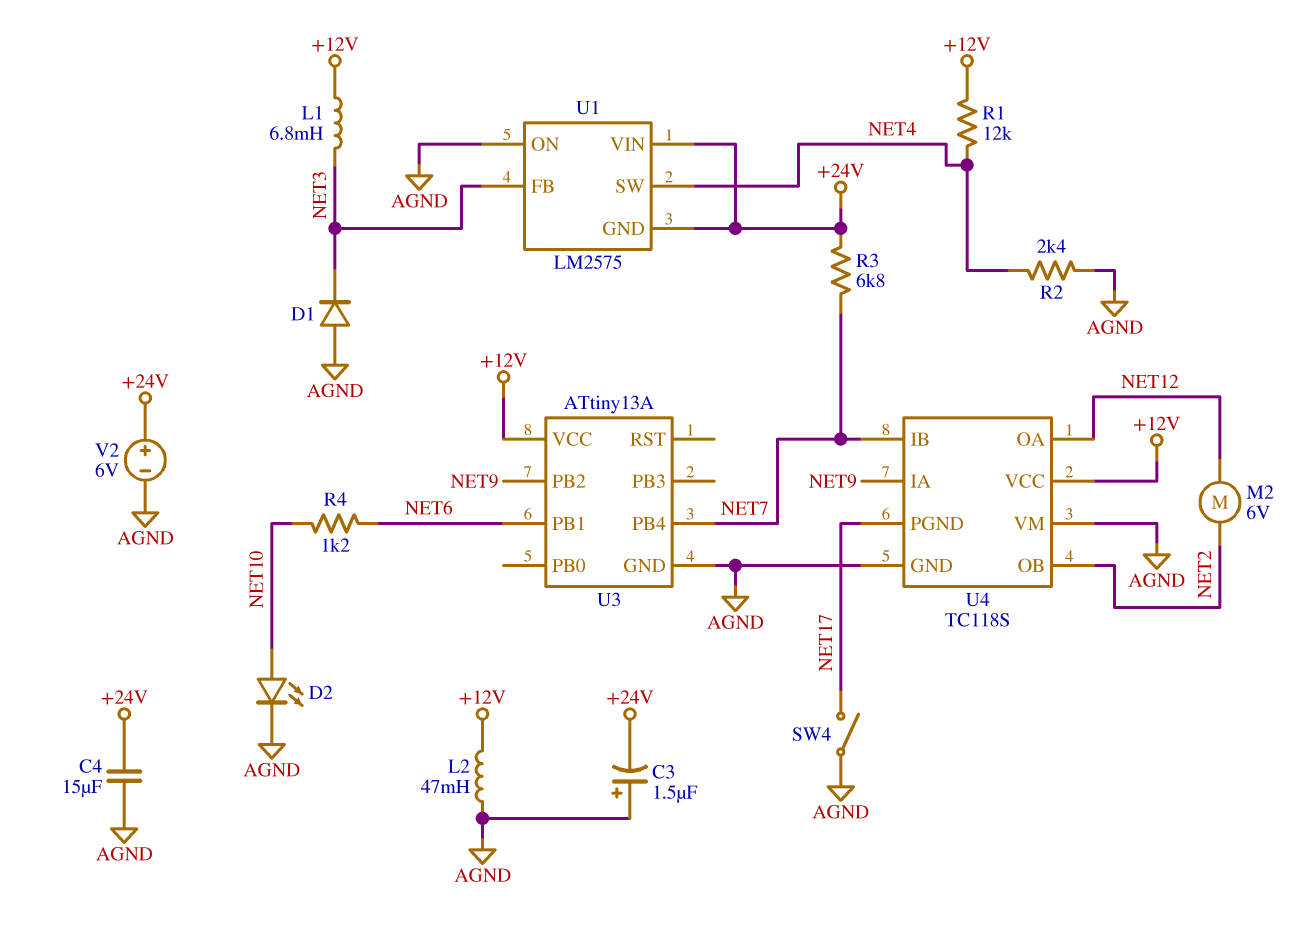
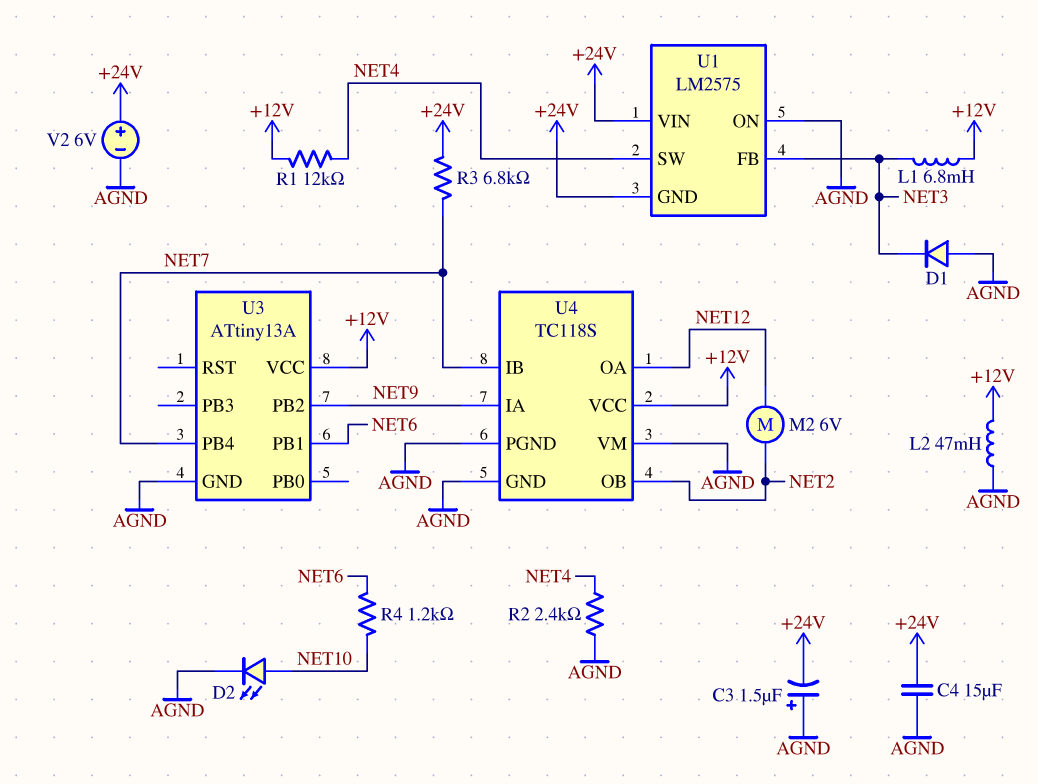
SW4: switch (AGND, NET17) -> none
U4 pin PGND: NET17 -> AGND

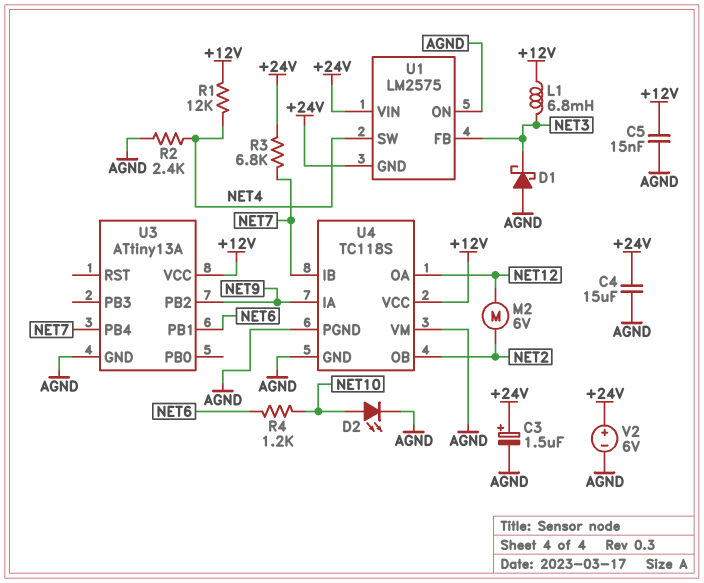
C3: 1.5uF (plus AGND, minus +24V) -> 1.5uF (plus +24V, minus AGND)
C5: none -> 15nF (+12V, AGND)
D1: diode (A AGND, K NET3) -> schottky (A AGND, K NET3)
L2: 47mH (+12V, AGND) -> none

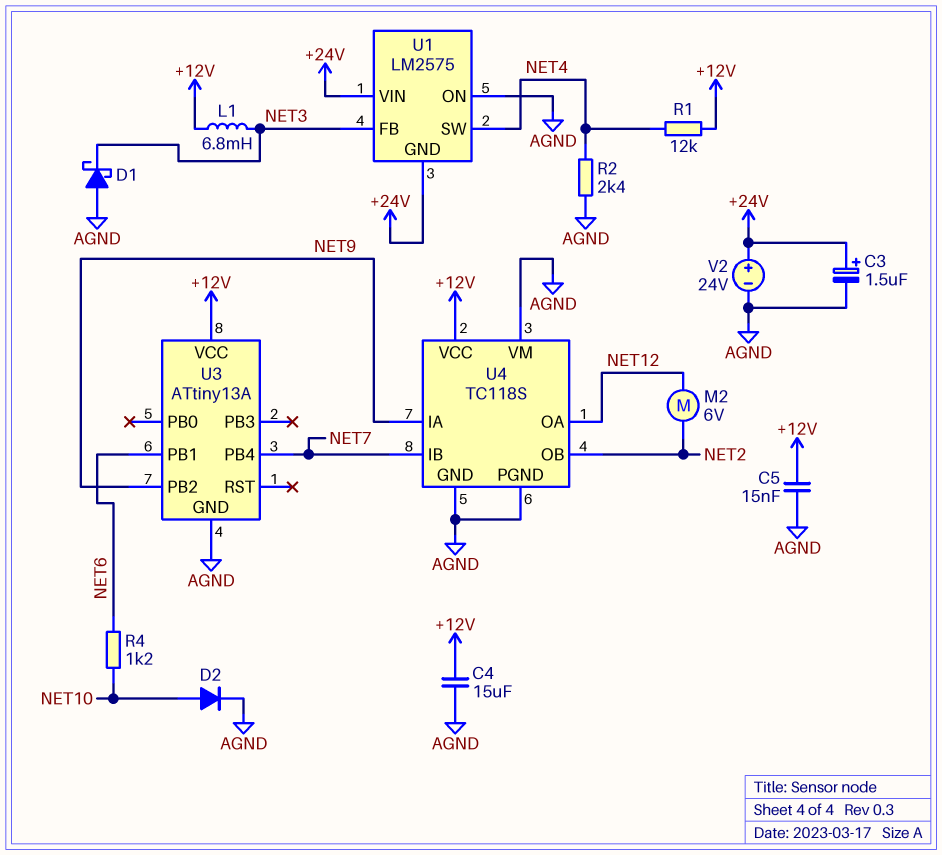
C4: 15uF (+24V, AGND) -> 15uF (+12V, AGND)
D2: LED (A NET10, K AGND) -> diode (A NET10, K AGND)
R3: 6.8k (+24V, NET7) -> none
V2: 6V (plus +24V, minus AGND) -> 24V (plus +24V, minus AGND)

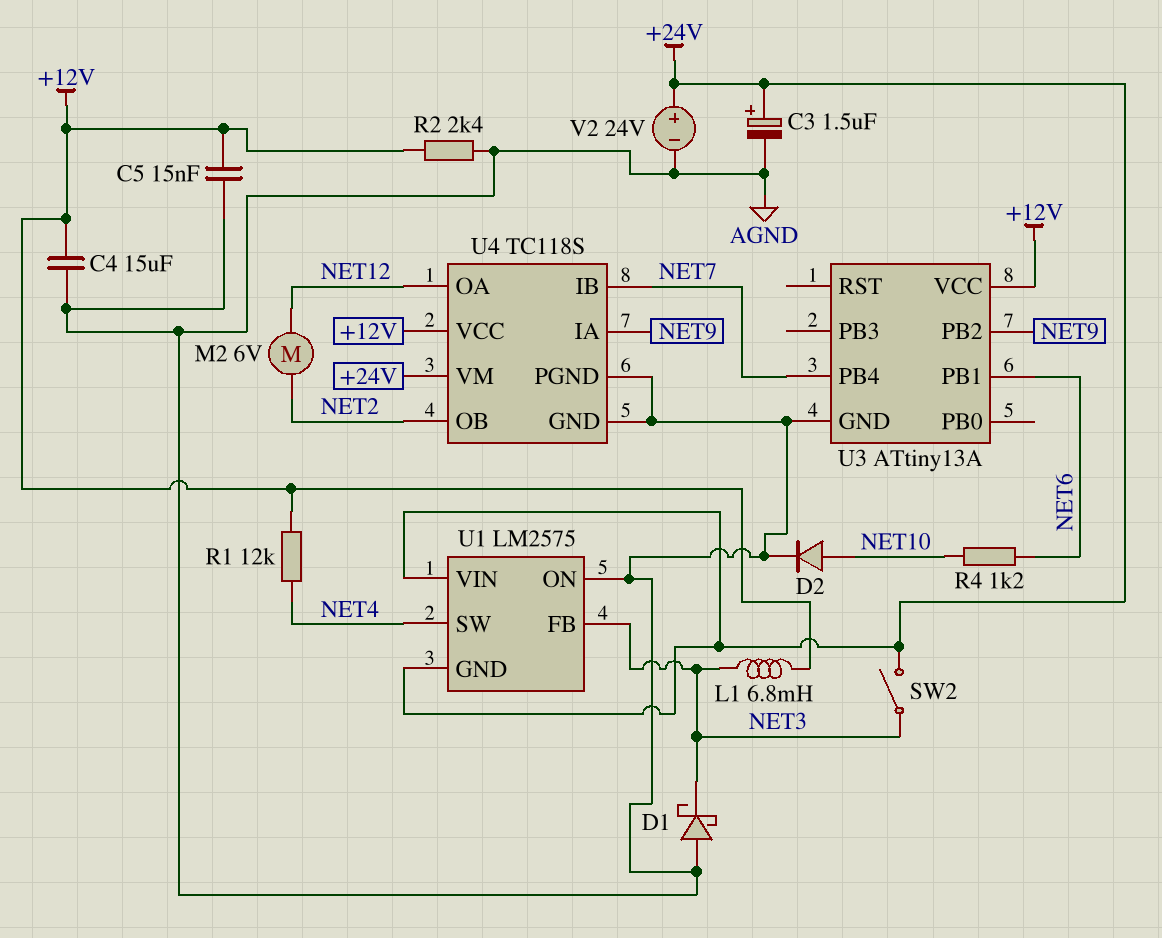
R2: 2.4k (AGND, NET4) -> 2.4k (+12V, AGND)
SW2: none -> switch (+24V, NET3)
U4 pin VM: AGND -> +24V

